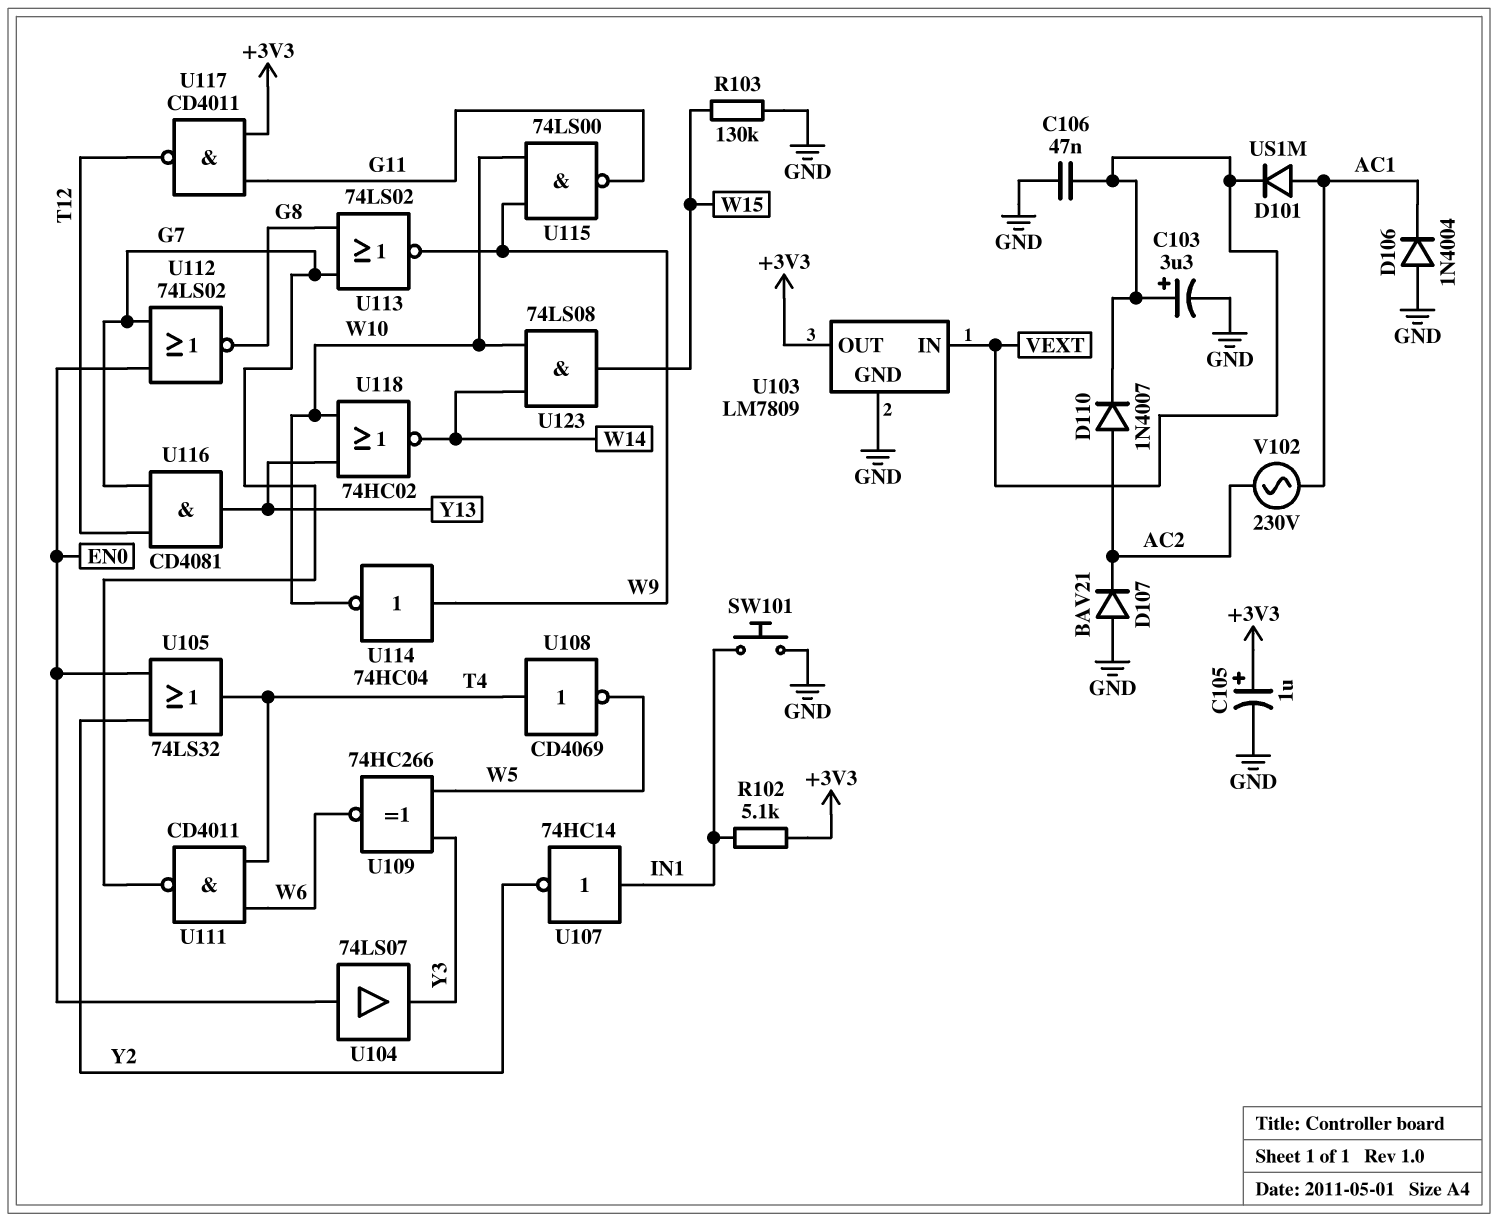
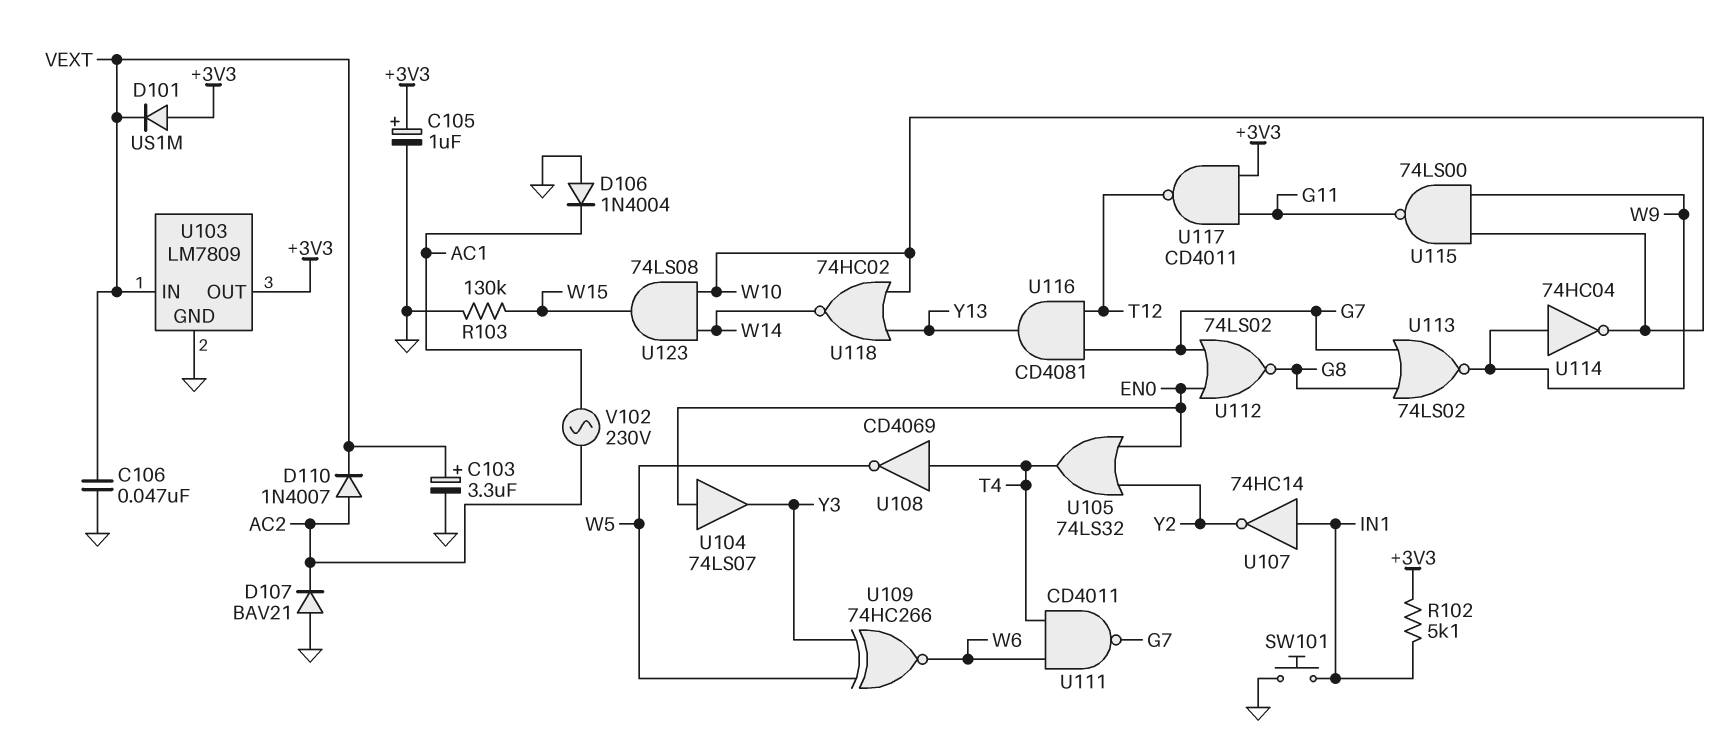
D101: diode US1M (A AC1, K VEXT) -> diode US1M (A +3V3, K VEXT)

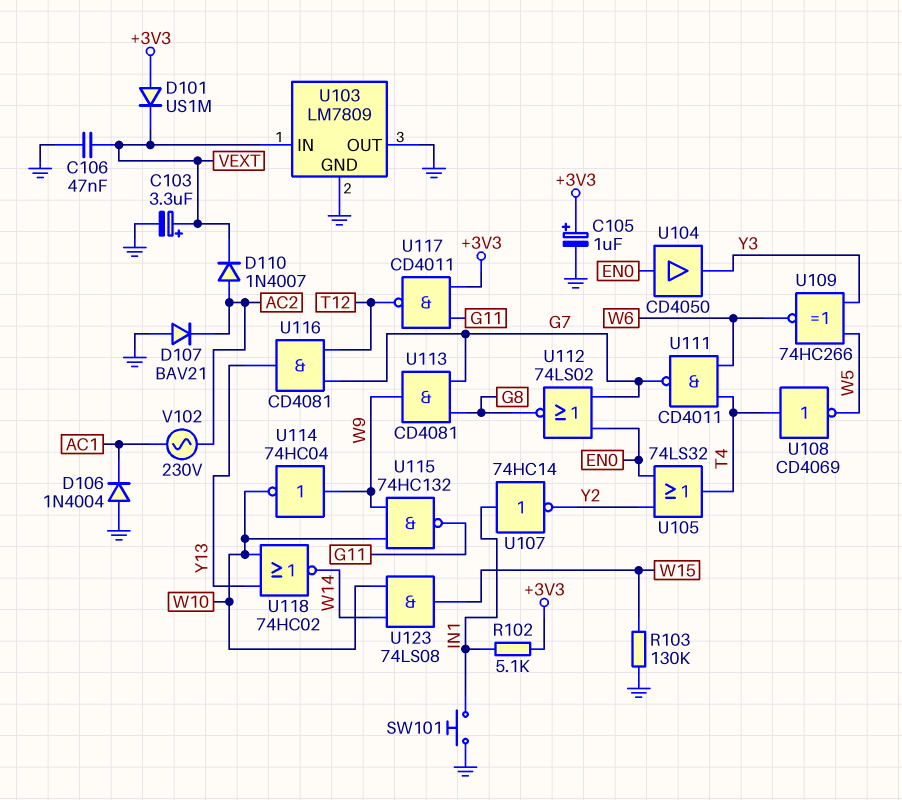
U103 pin OUT: +3V3 -> GND
U104: buffer 74LS07 (in EN0, out Y3) -> buffer CD4050 (in EN0, out Y3)
U113: NOR 74LS02 (in G7, in G8, out W9) -> AND CD4081 (in G7, in G8, out W9)
U115: NAND 74LS00 (in W9, in W10, out G11) -> NAND 74HC132 (in W9, in W10, out G11)

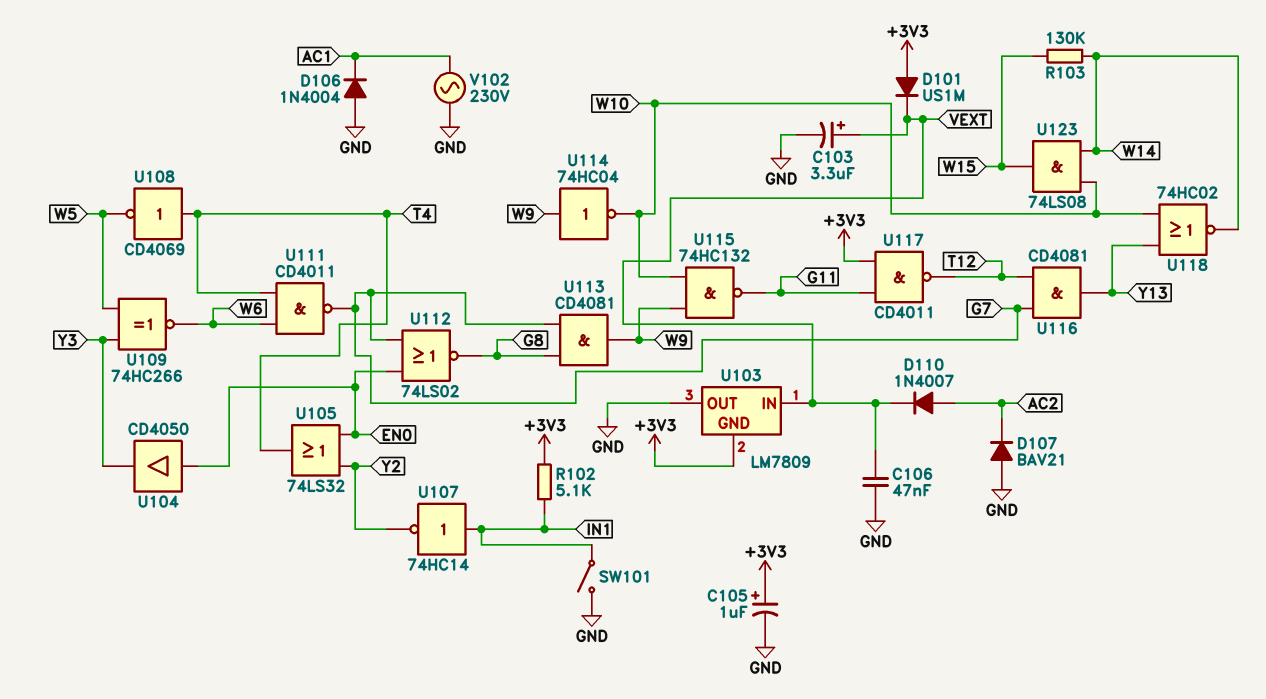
R103: 130k (GND, W15) -> 130k (W14, W15)
SW101: button (GND, IN1) -> switch (GND, IN1)
U103 pin GND: GND -> +3V3
V102: AC 230V (AC1, AC2) -> AC 230V (AC1, GND)

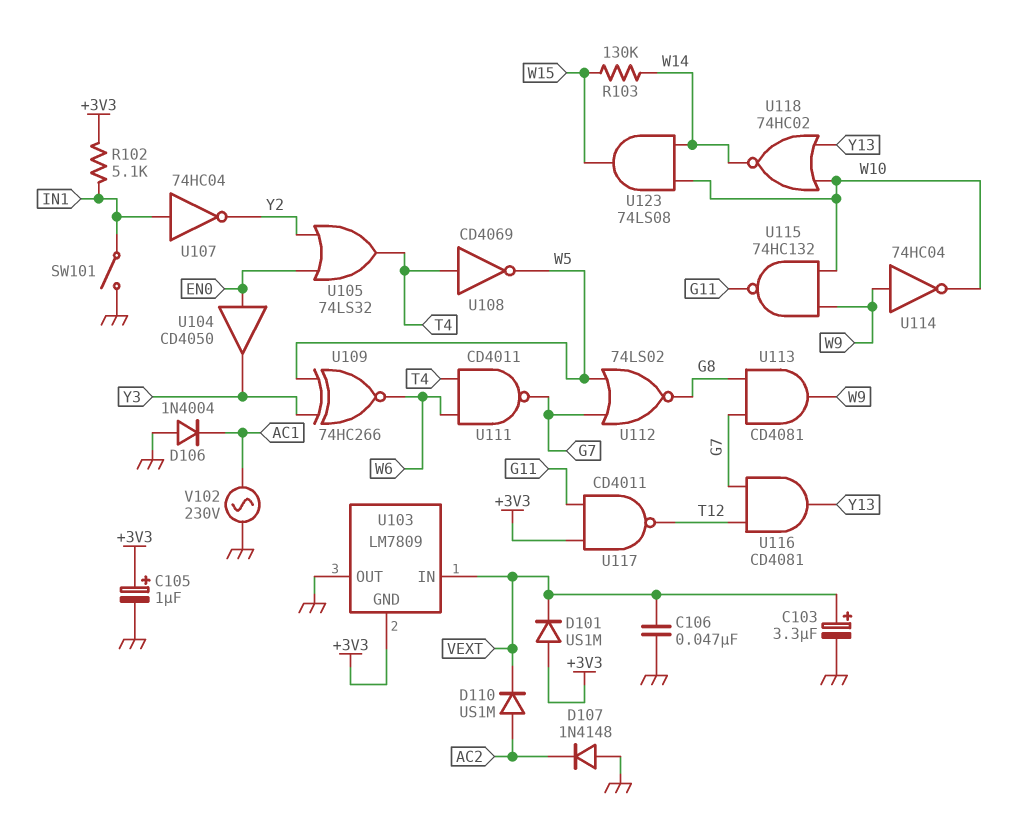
D107: diode BAV21 (A GND, K AC2) -> diode 1N4148 (A GND, K AC2)
D110: diode 1N4007 (A AC2, K VEXT) -> diode US1M (A AC2, K VEXT)
U107: NOT 74HC14 (in IN1, out Y2) -> NOT 74HC04 (in IN1, out Y2)
U112: NOR 74LS02 (in EN0, in G7, out G8) -> NOR 74LS02 (in G7, in W5, out G8)

